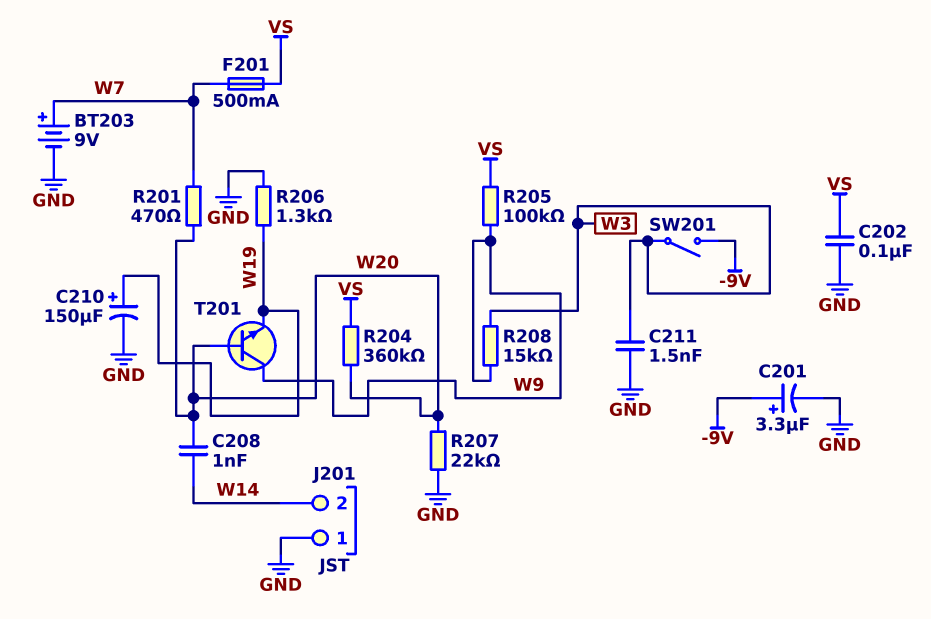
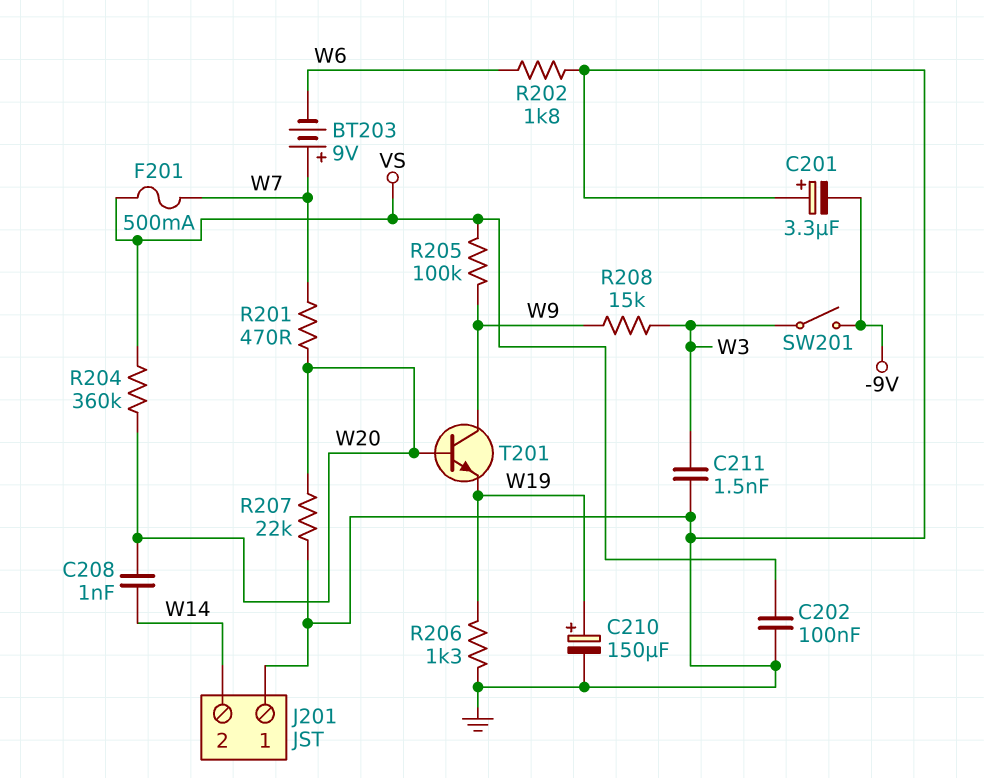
BT203: 9V (plus W7, minus GND) -> 9V (plus W7, minus W6)
C201: 3.3uF (plus -9V, minus GND) -> 3.3uF (plus GND, minus -9V)
R202: none -> 1.8k (GND, W6)

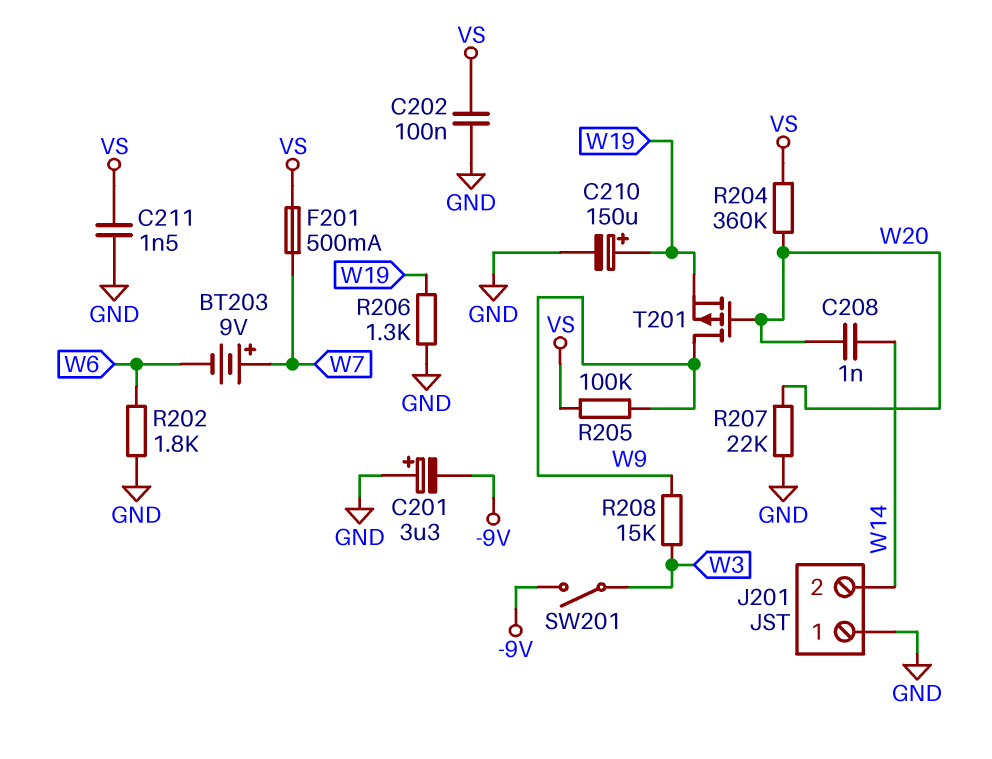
C211: 1.5nF (GND, W3) -> 1.5nF (GND, VS)
R201: 470 (W7, W20) -> none
T201: NPN (B W20, C W9, E W19) -> PMOS (G W20, D W9, S W19)

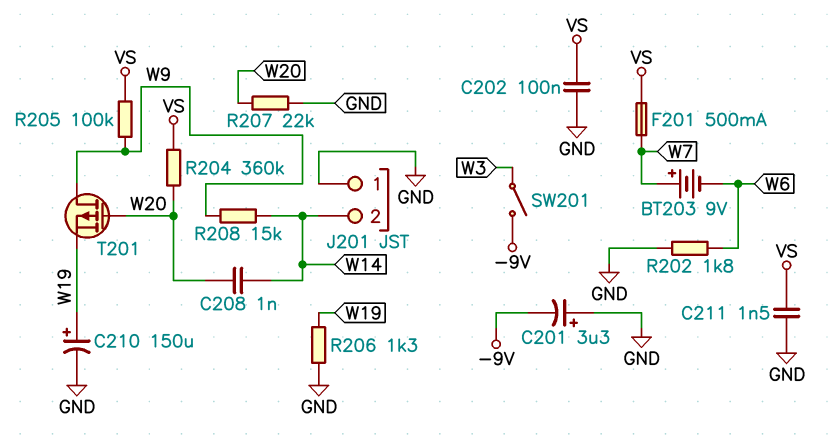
R208: 15k (W3, W9) -> 15k (W9, W14)

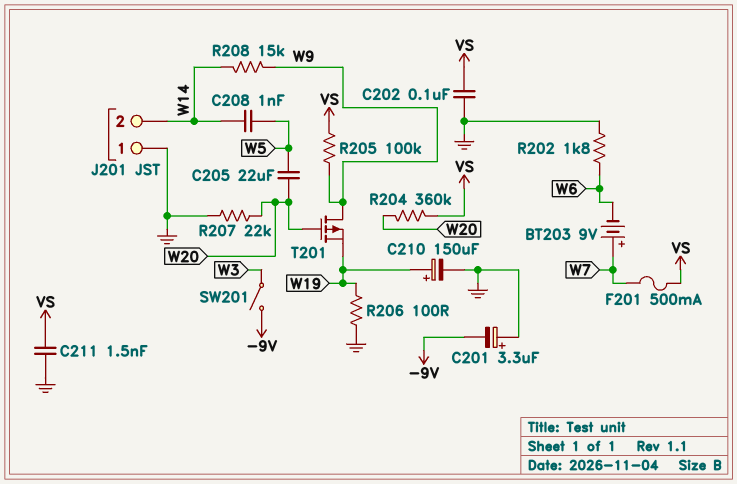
C205: none -> 22uF (W5, W20)
C208: 1nF (W14, W20) -> 1nF (W5, W14)
R206: 1.3k (GND, W19) -> 100 (GND, W19)

